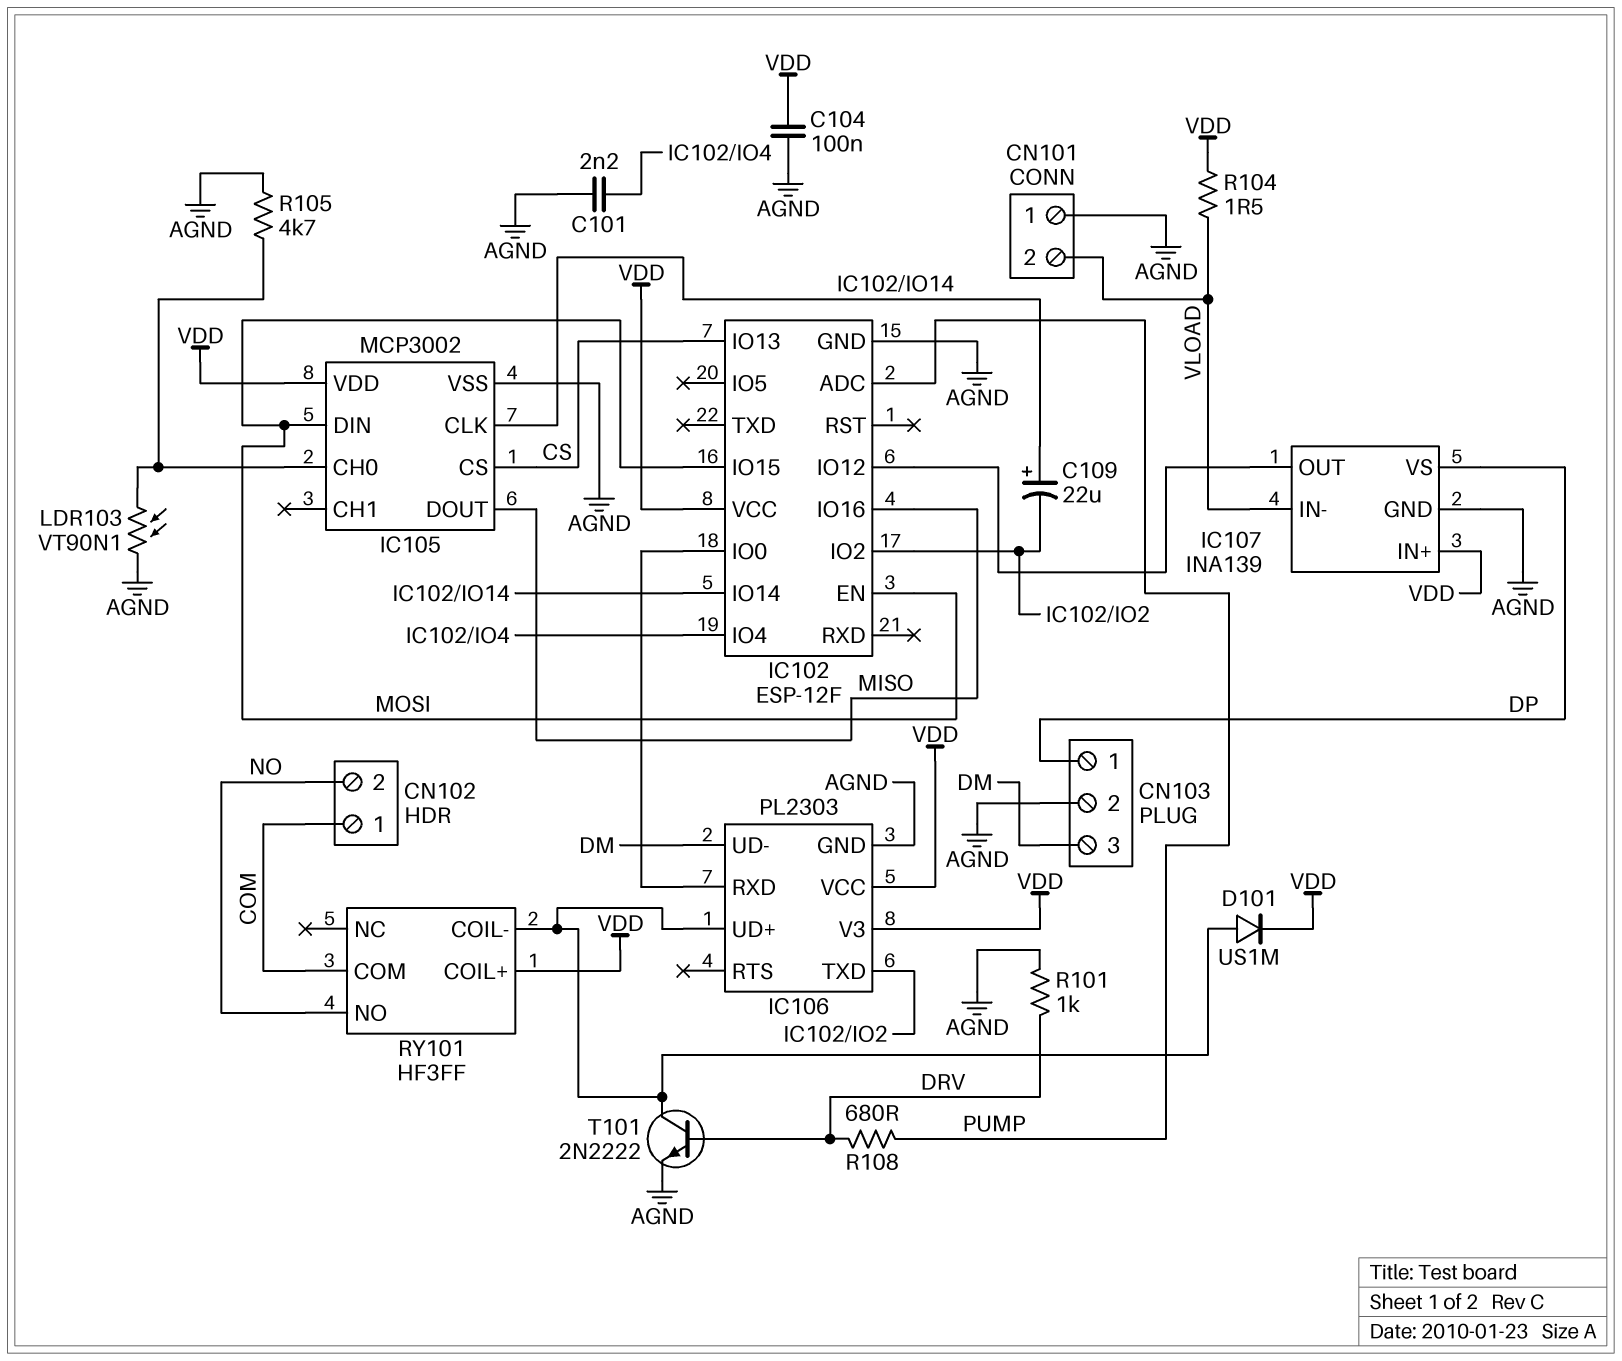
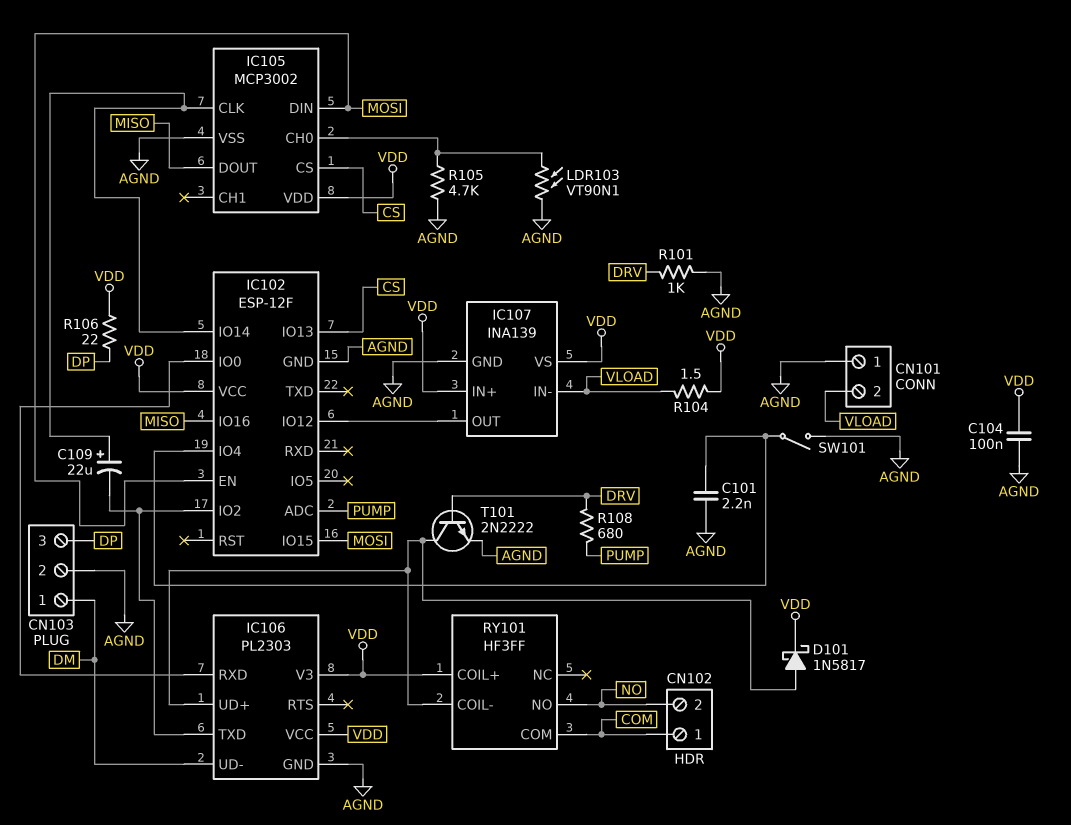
CN103 pin 1: DP -> DM
CN103 pin 3: DM -> DP
D101: diode US1M (A IC106/UD+, K VDD) -> schottky 1N5817 (A IC106/UD+, K VDD)
IC107 pin VS: DP -> VDD
R106: none -> 22 (DP, VDD)
SW101: none -> switch (AGND, IC102/IO4)

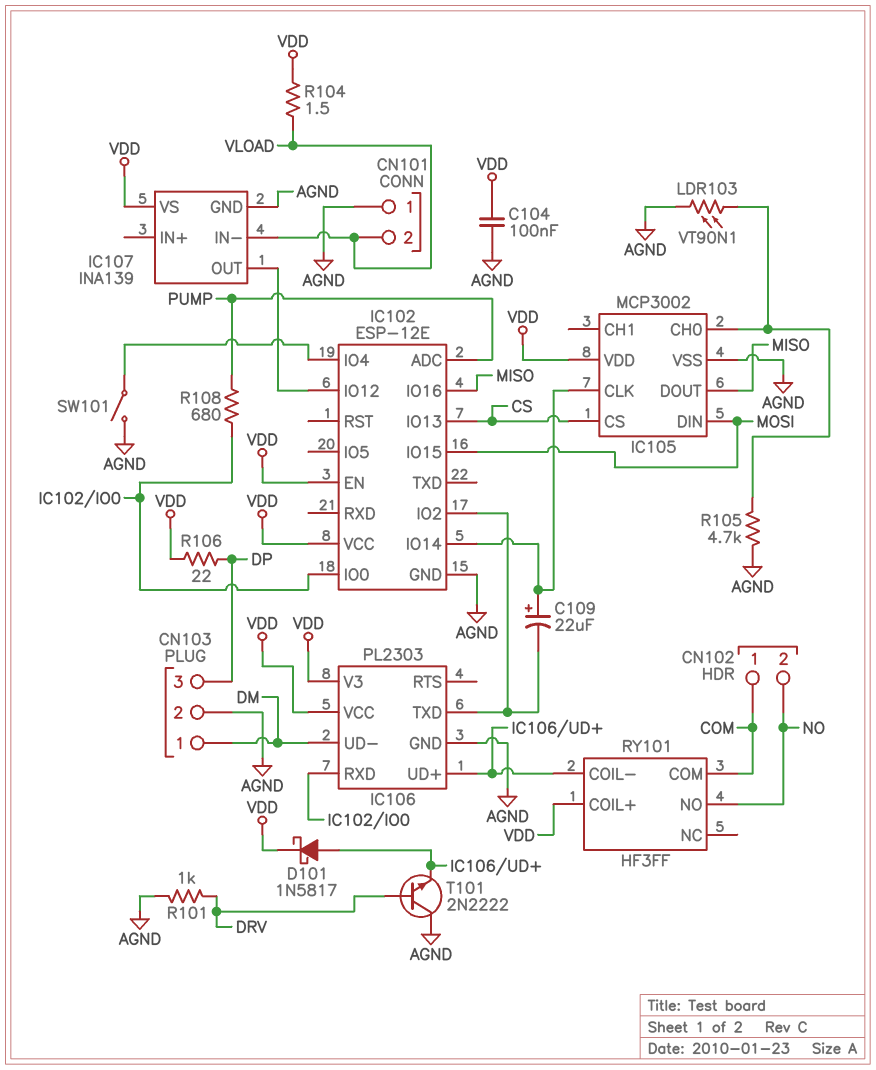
C101: 2.2nF (AGND, IC102/IO4) -> none
IC102: ESP-12F -> ESP-12E
IC102 pin EN: MOSI -> VDD
IC107 pin IN+: VDD -> none
R108: 680 (DRV, PUMP) -> 680 (IC102/IO0, PUMP)
T101: NPN 2N2222 (B DRV, C IC106/UD+, E AGND) -> NPN 2N2222 (B DRV, C AGND, E IC106/UD+)

